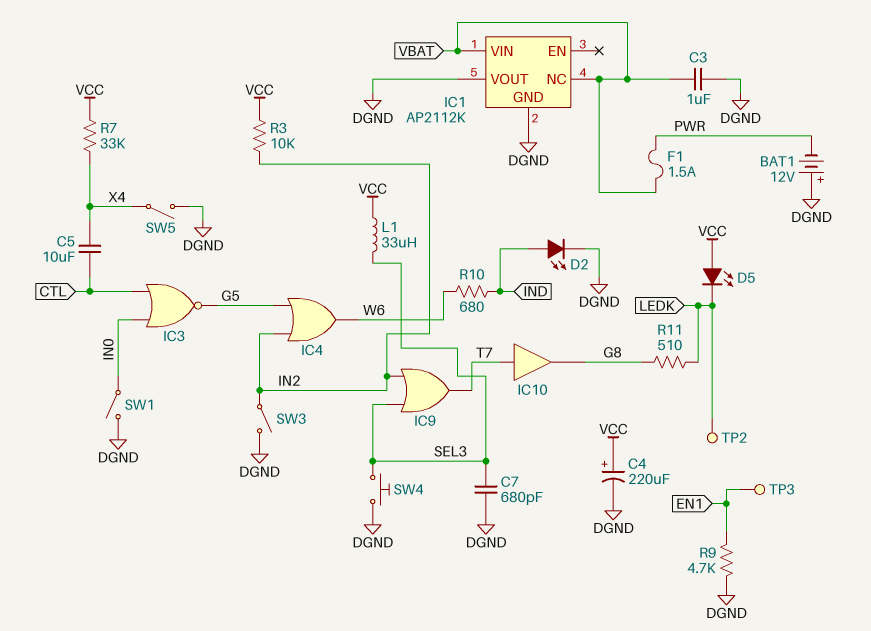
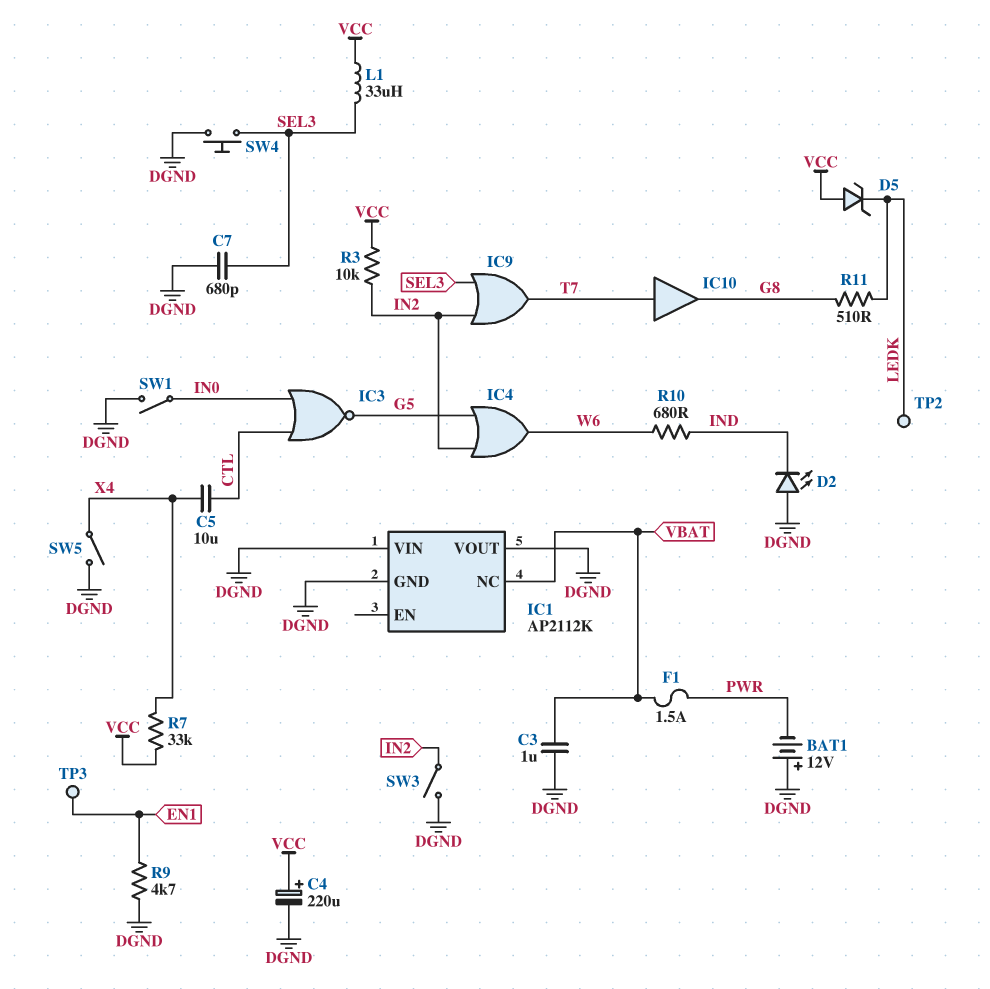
D2: LED (A IND, K DGND) -> LED (A DGND, K IND)
D5: LED (A VCC, K LEDK) -> zener (A VCC, K LEDK)
IC1 pin VIN: VBAT -> DGND

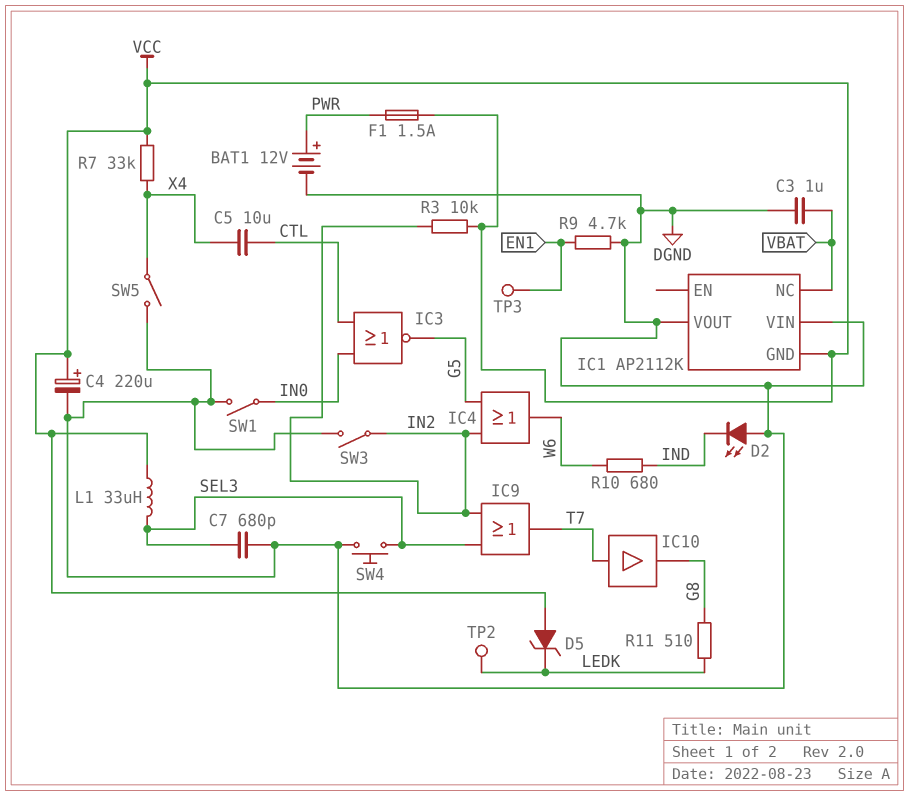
BAT1: 12V (plus DGND, minus PWR) -> 12V (plus PWR, minus DGND)
F1: 1.5A (PWR, VBAT) -> 1.5A (PWR, VCC)
IC1 pin GND: DGND -> VCC

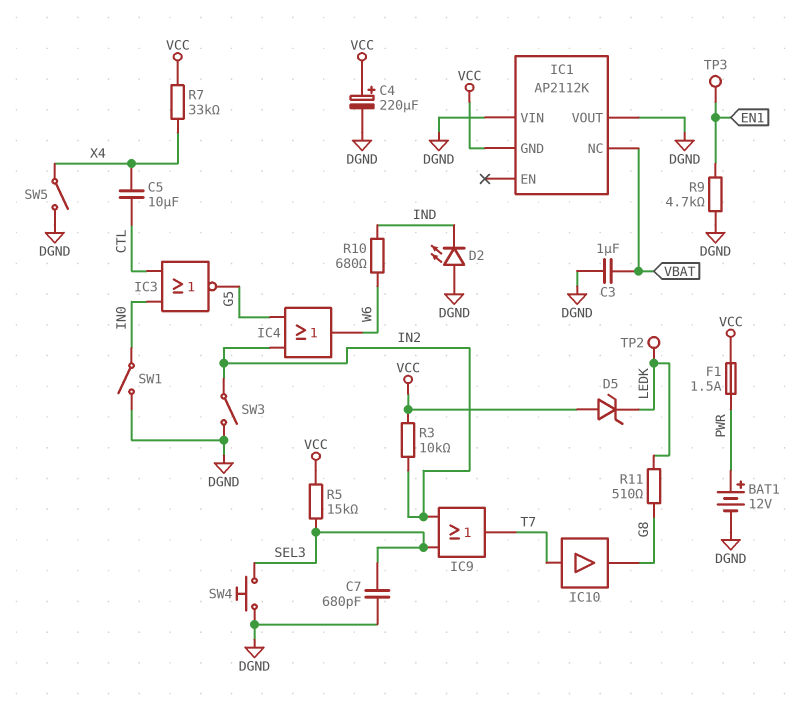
L1: 33uH (SEL3, VCC) -> none
R5: none -> 15k (SEL3, VCC)

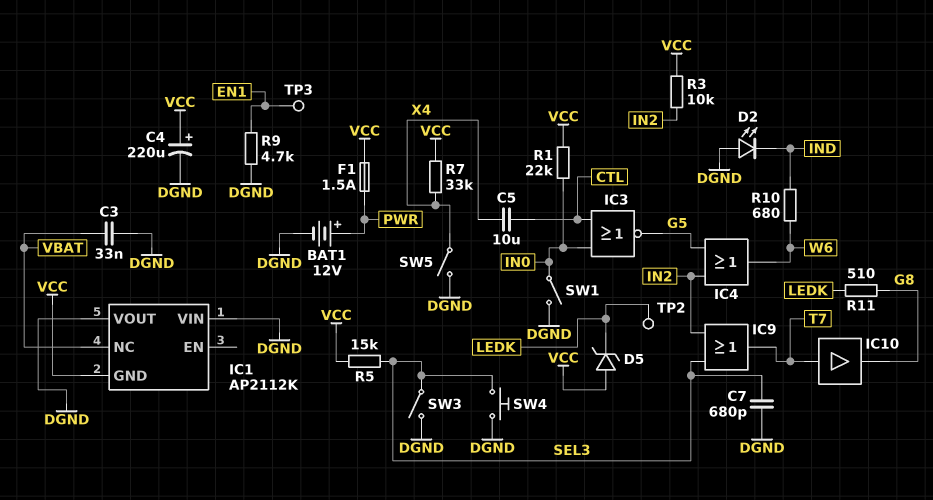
C3: 1uF (DGND, VBAT) -> 33nF (DGND, VBAT)
R1: none -> 22k (IN0, VCC)
SW3: switch (DGND, IN2) -> switch (DGND, SEL3)

